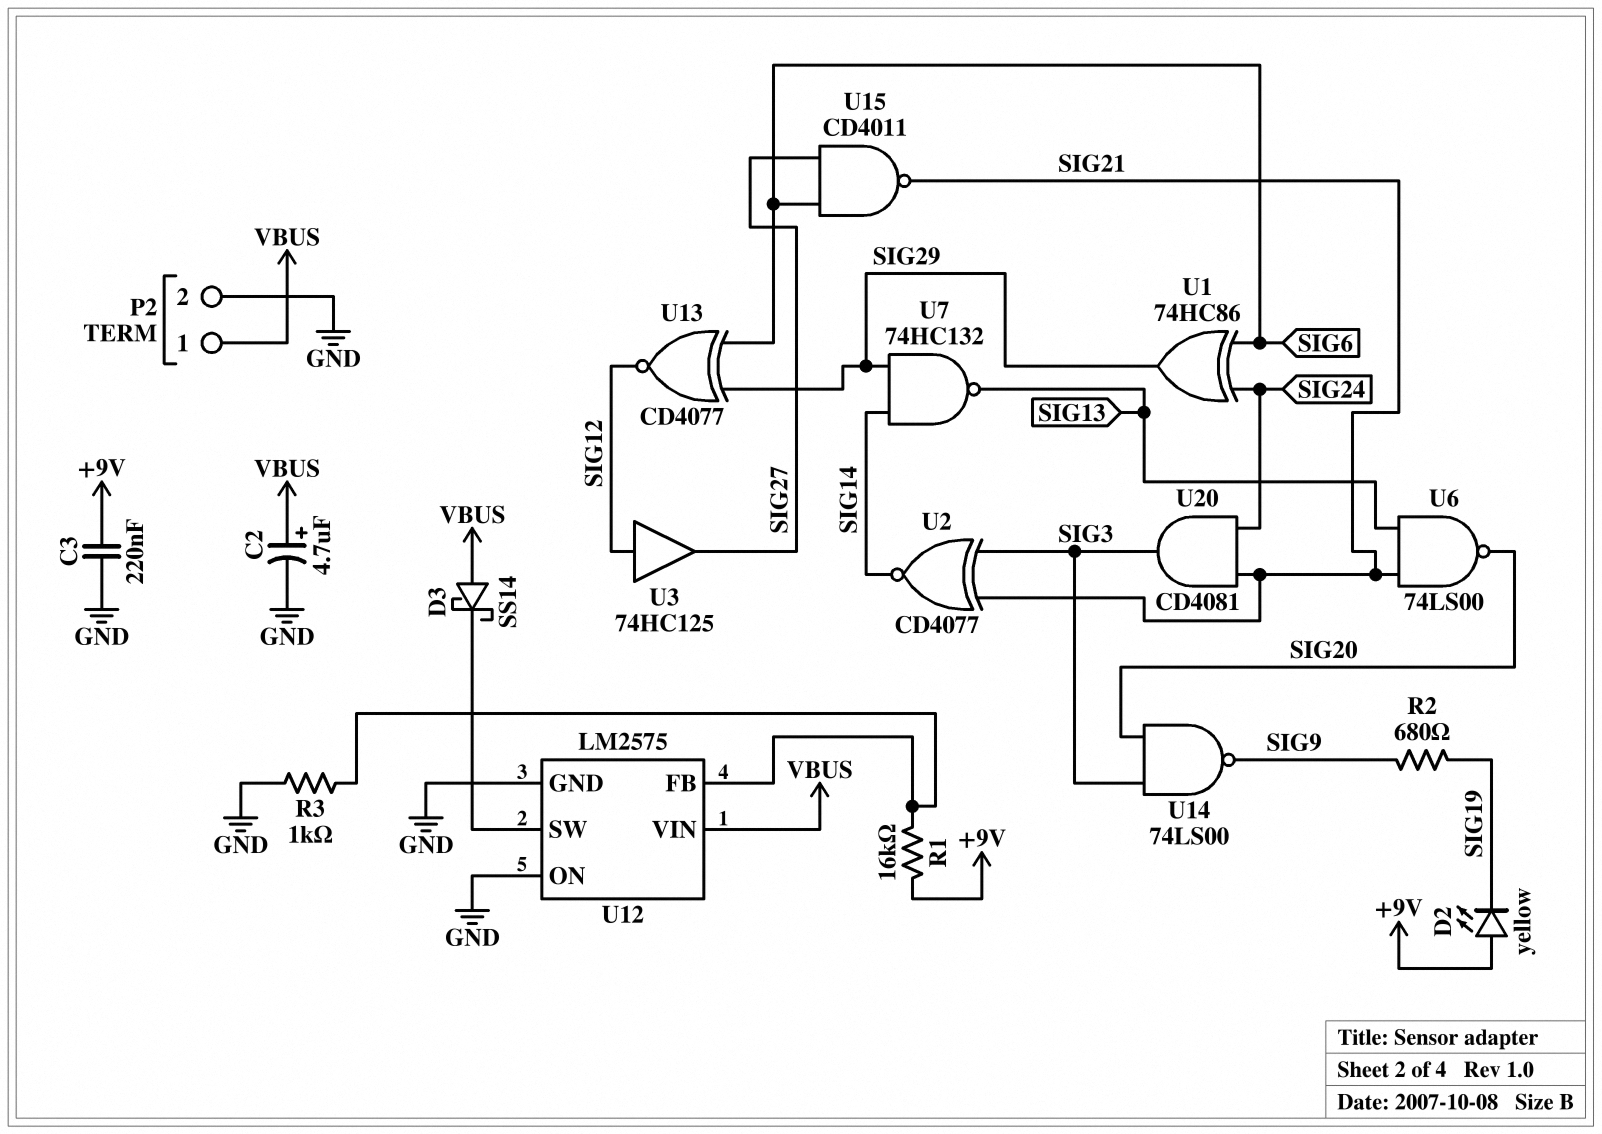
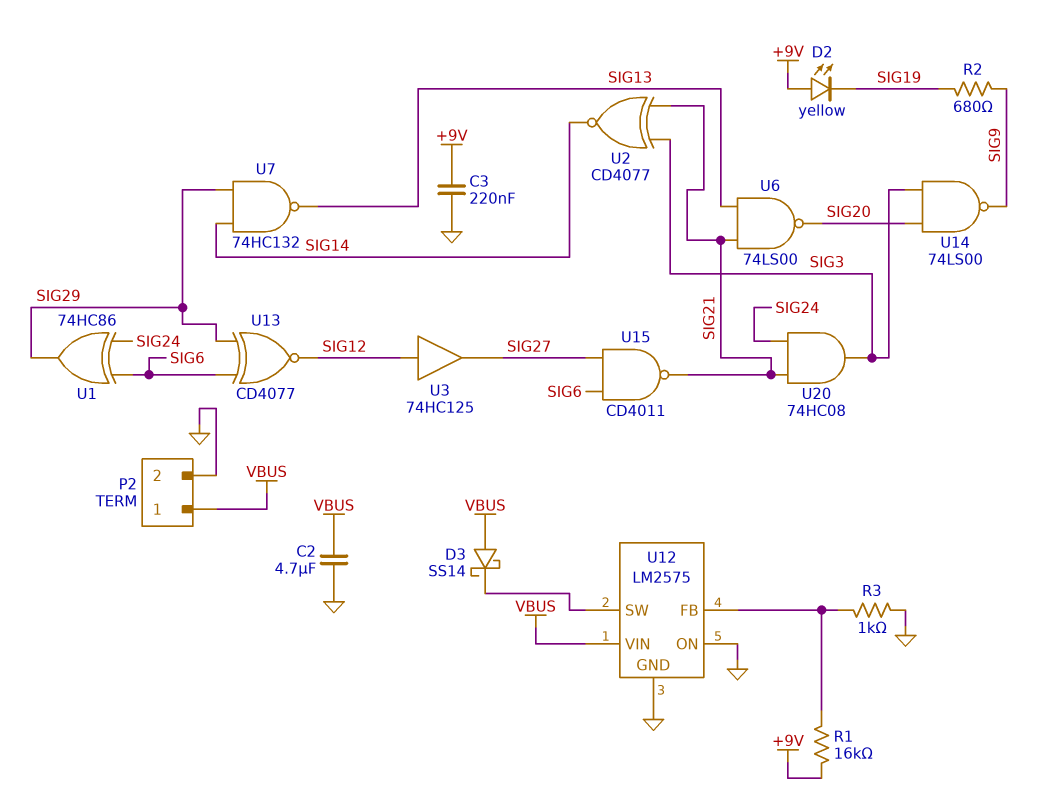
C2: 4.7uF (plus VBUS, minus GND) -> 4.7uF (GND, VBUS)
U20: AND CD4081 (in SIG21, in SIG24, out SIG3) -> AND 74HC08 (in SIG21, in SIG24, out SIG3)

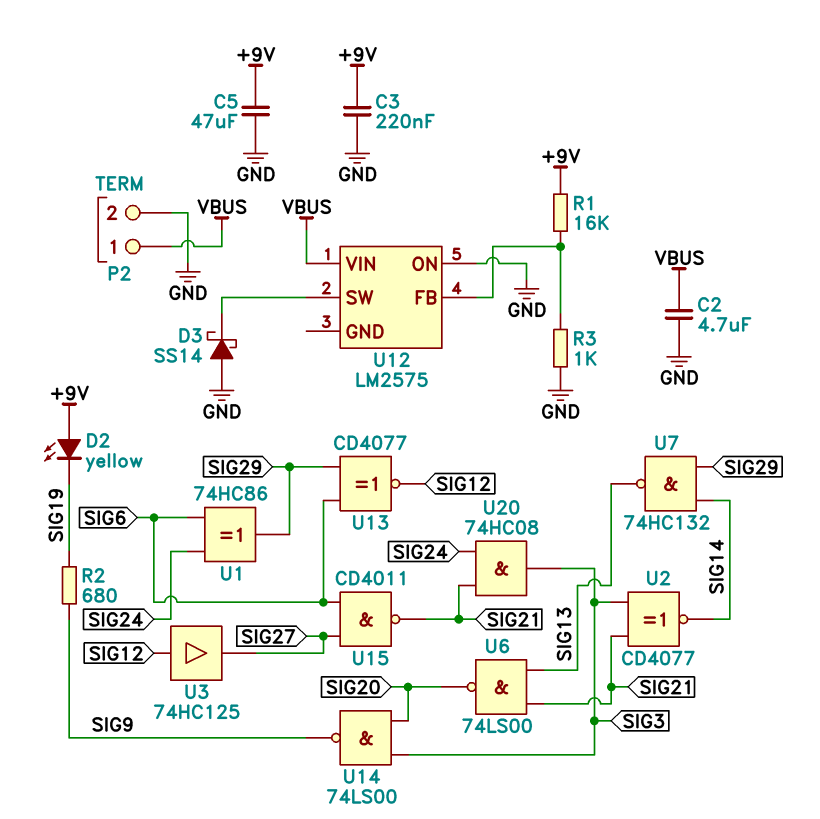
C5: none -> 47uF (+9V, GND)
D3: schottky SS14 (A VBUS, K U12/SW) -> schottky SS14 (A GND, K U12/SW)
U12 pin GND: GND -> none

